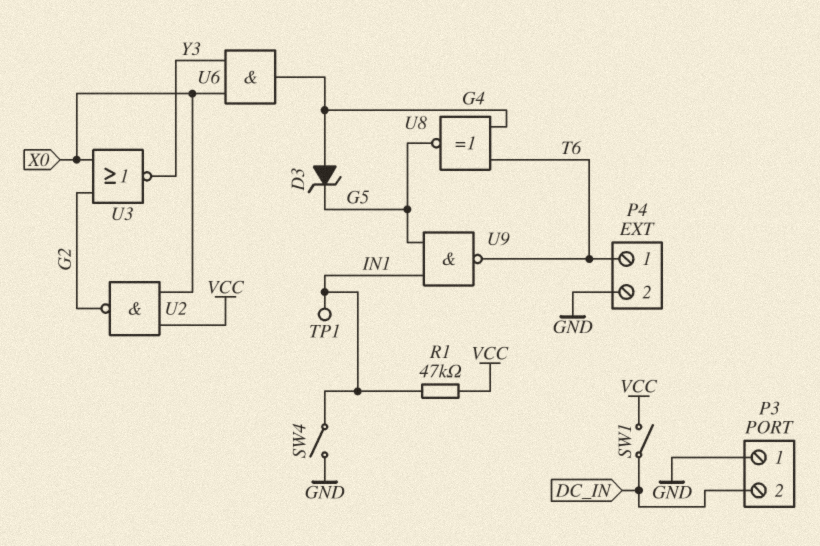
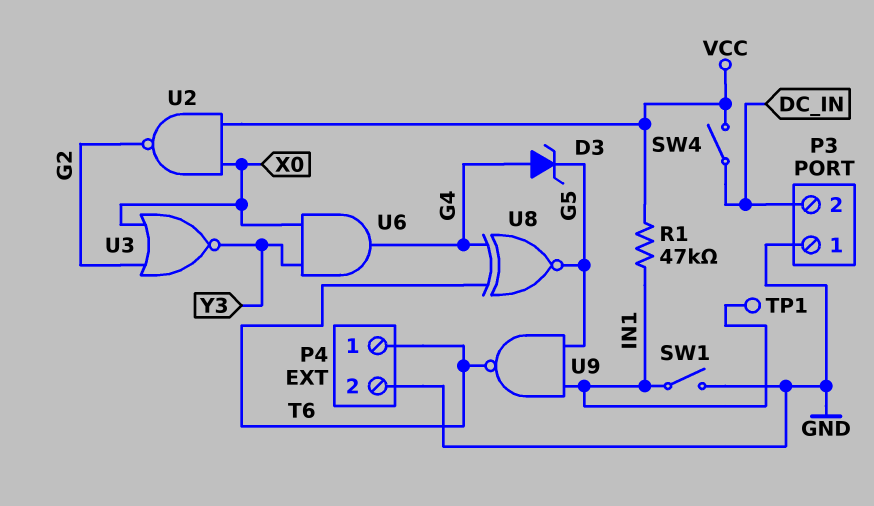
SW1: switch (DC_IN, VCC) -> switch (GND, IN1)
SW4: switch (GND, IN1) -> switch (DC_IN, VCC)

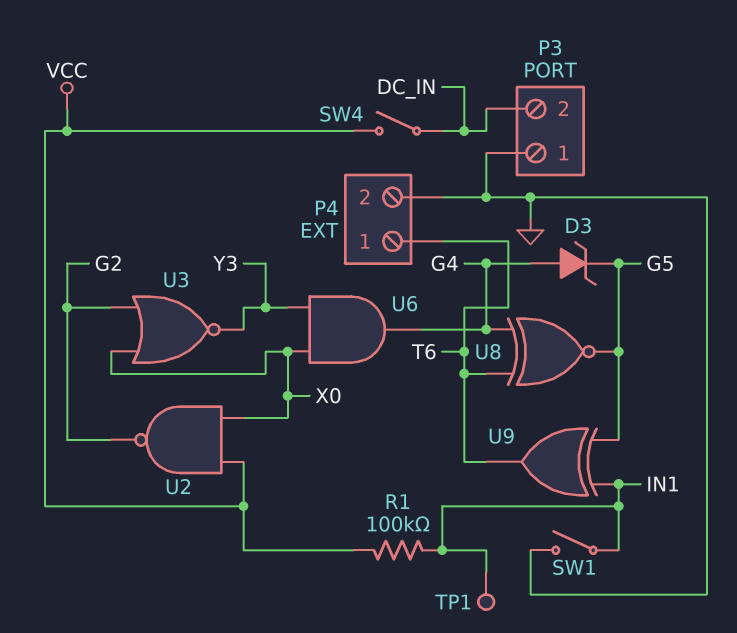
R1: 47k (IN1, VCC) -> 100k (IN1, VCC)
U9: NAND (in G5, in IN1, out T6) -> XOR (in G5, in IN1, out T6)

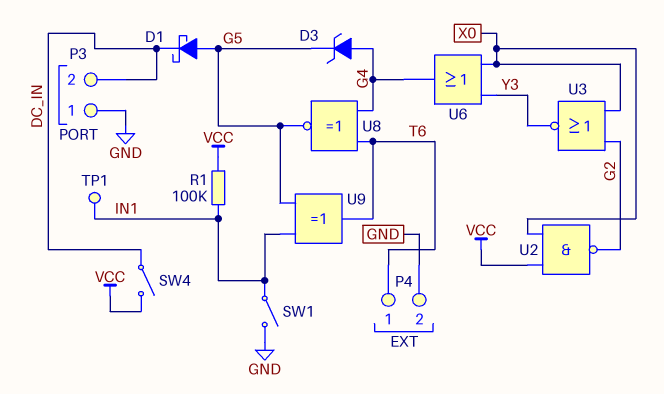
D1: none -> schottky (A G5, K DC_IN)
U6: AND (in X0, in Y3, out G4) -> OR (in X0, in Y3, out G4)

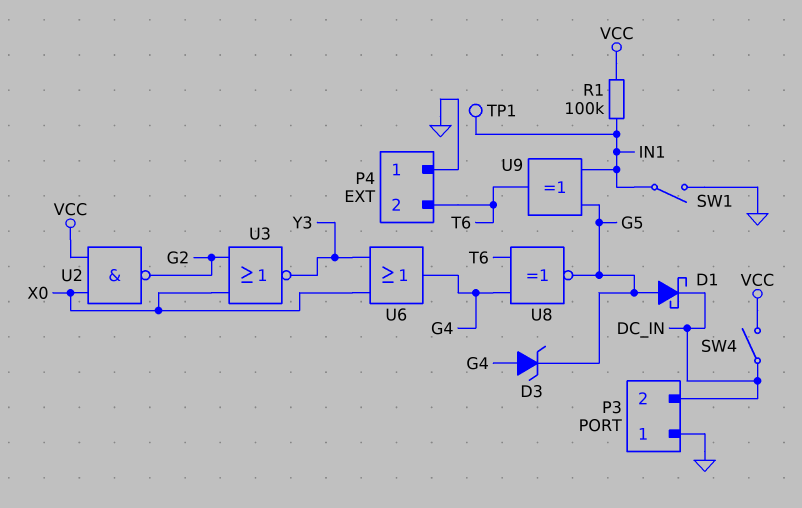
P4 pin 1: T6 -> GND
P4 pin 2: GND -> T6

